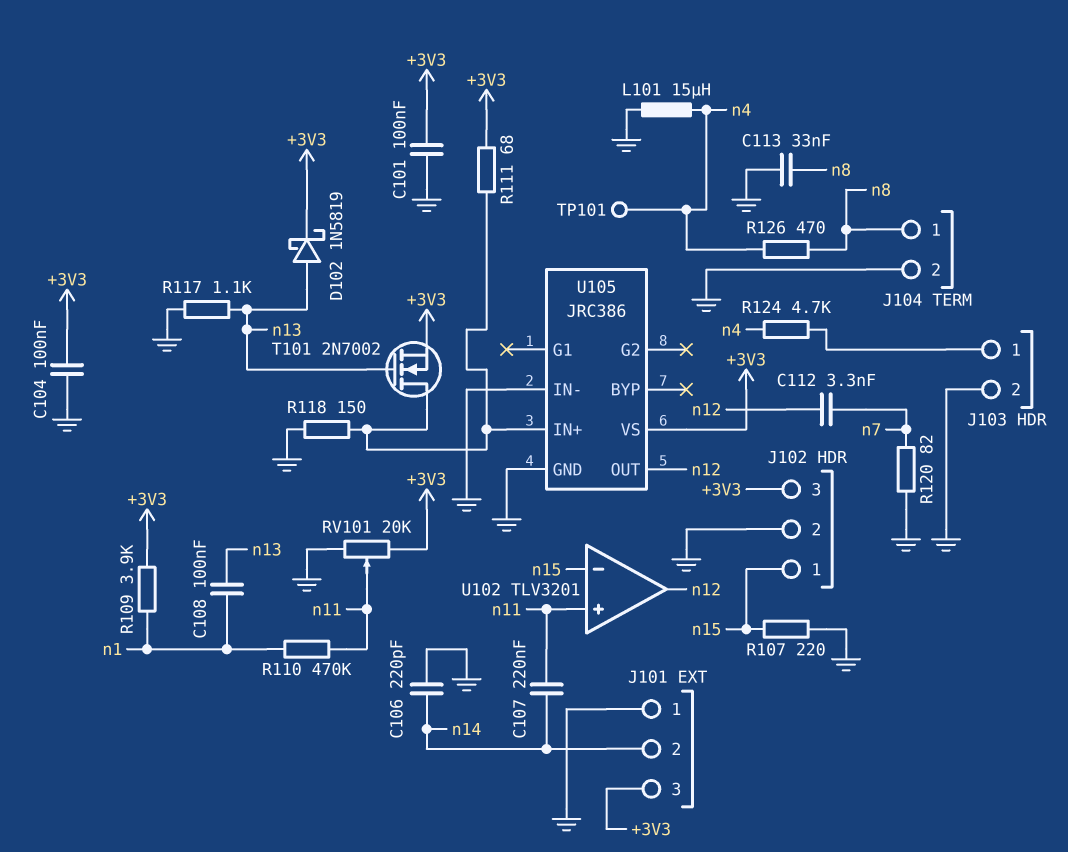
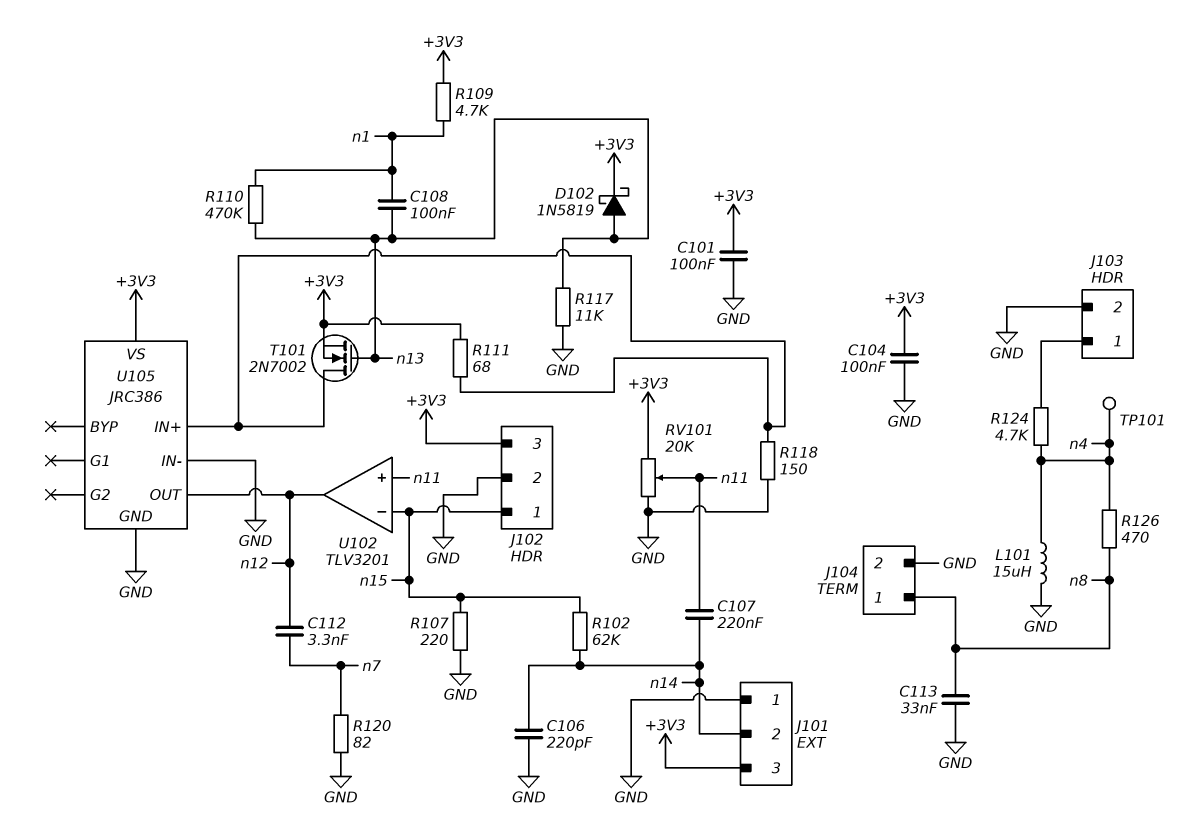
R102: none -> 62k (n14, n15)
R109: 3.9k (+3V3, n1) -> 4.7k (+3V3, n1)
R110: 470k (n1, n11) -> 470k (n1, n13)
R117: 1.1k (GND, n13) -> 11k (GND, n13)

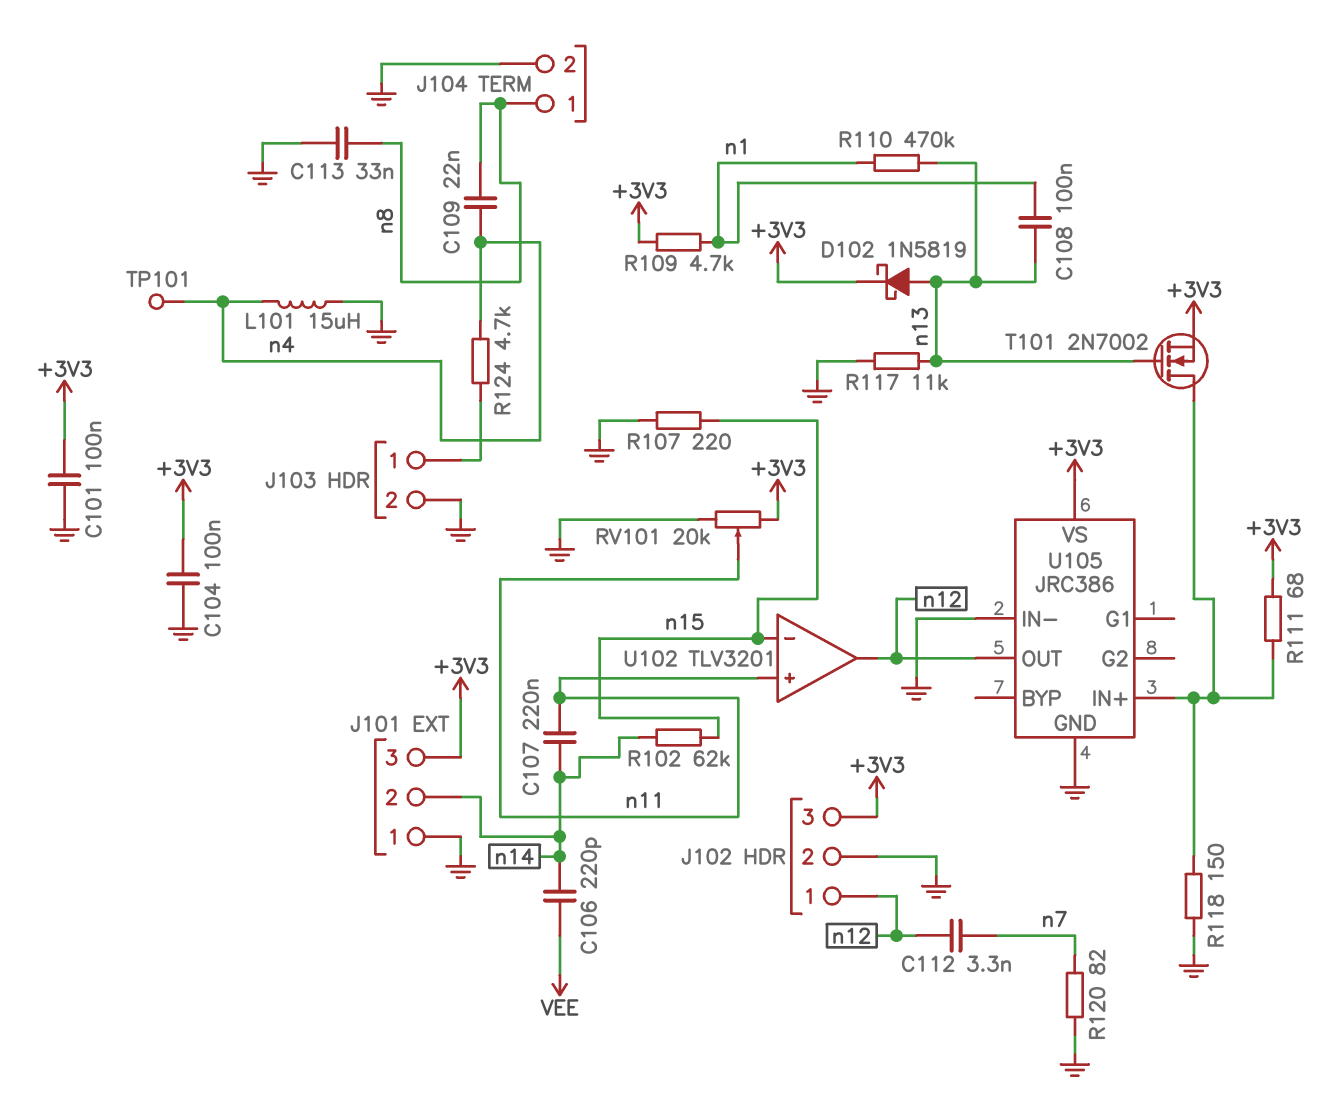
C106: 220pF (GND, n14) -> 220pF (VEE, n14)
C109: none -> 22nF (n4, n8)
J102 pin 1: n15 -> n12
R126: 470 (n4, n8) -> none

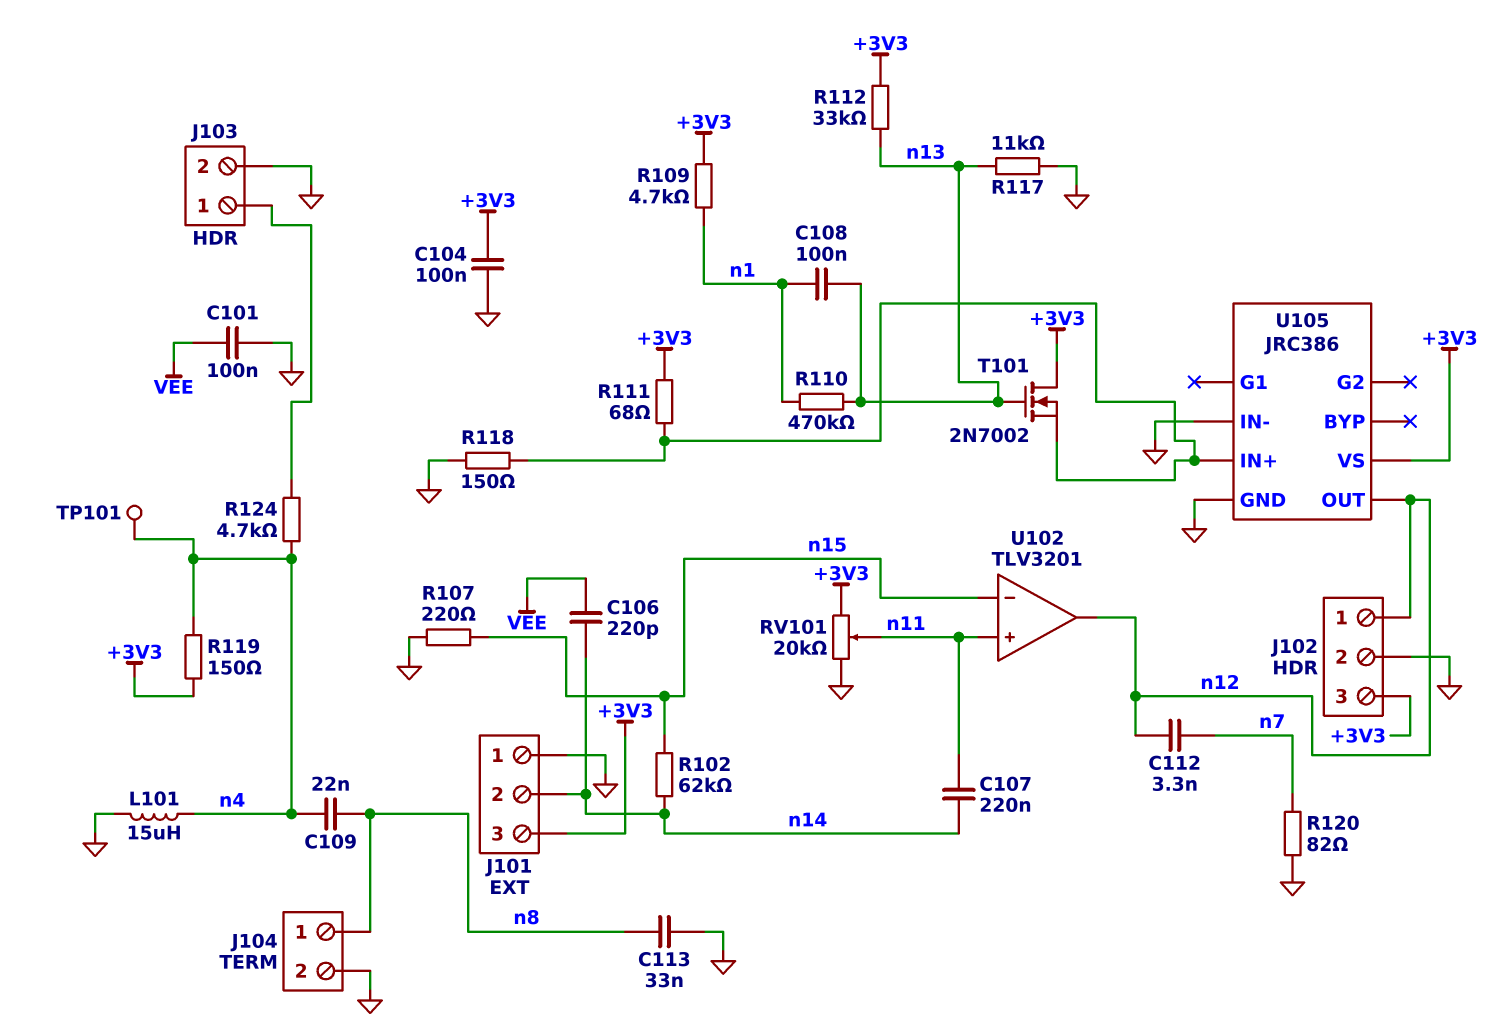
C101: 100nF (+3V3, GND) -> 100nF (GND, VEE)
D102: schottky 1N5819 (A n13, K +3V3) -> none
R112: none -> 33k (+3V3, n13)
R119: none -> 150 (+3V3, n4)
T101: NMOS 2N7002 (G n13, D U105/IN+, S +3V3) -> NMOS 2N7002 (G n13, D +3V3, S U105/IN+)

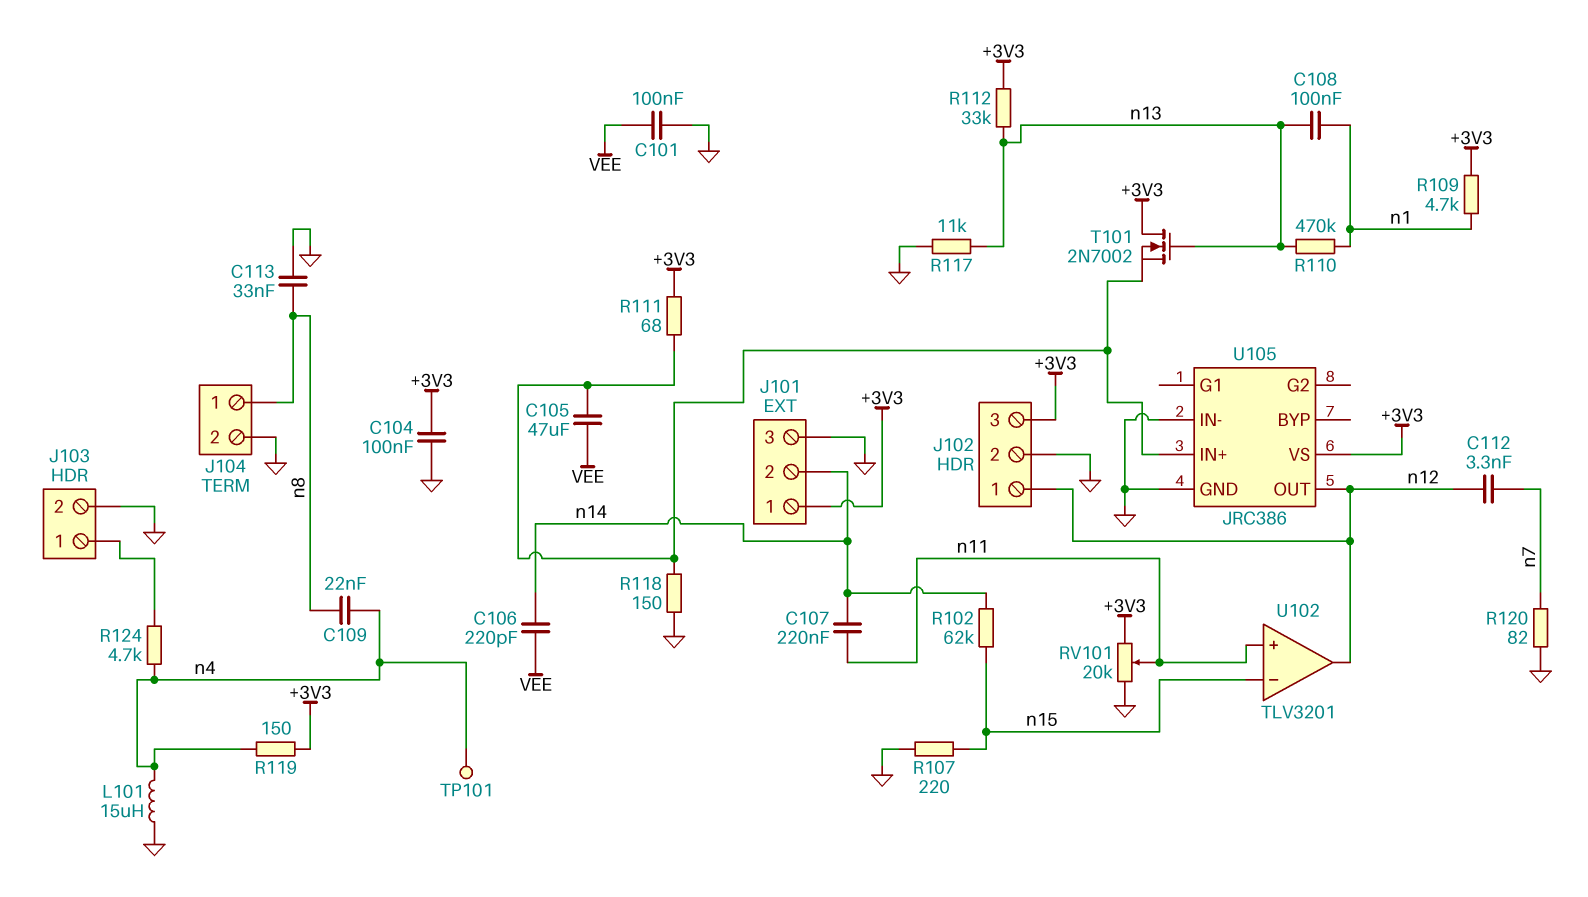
C105: none -> 47uF (U105/IN+, VEE)
J101 pin 1: GND -> +3V3
J101 pin 3: +3V3 -> GND

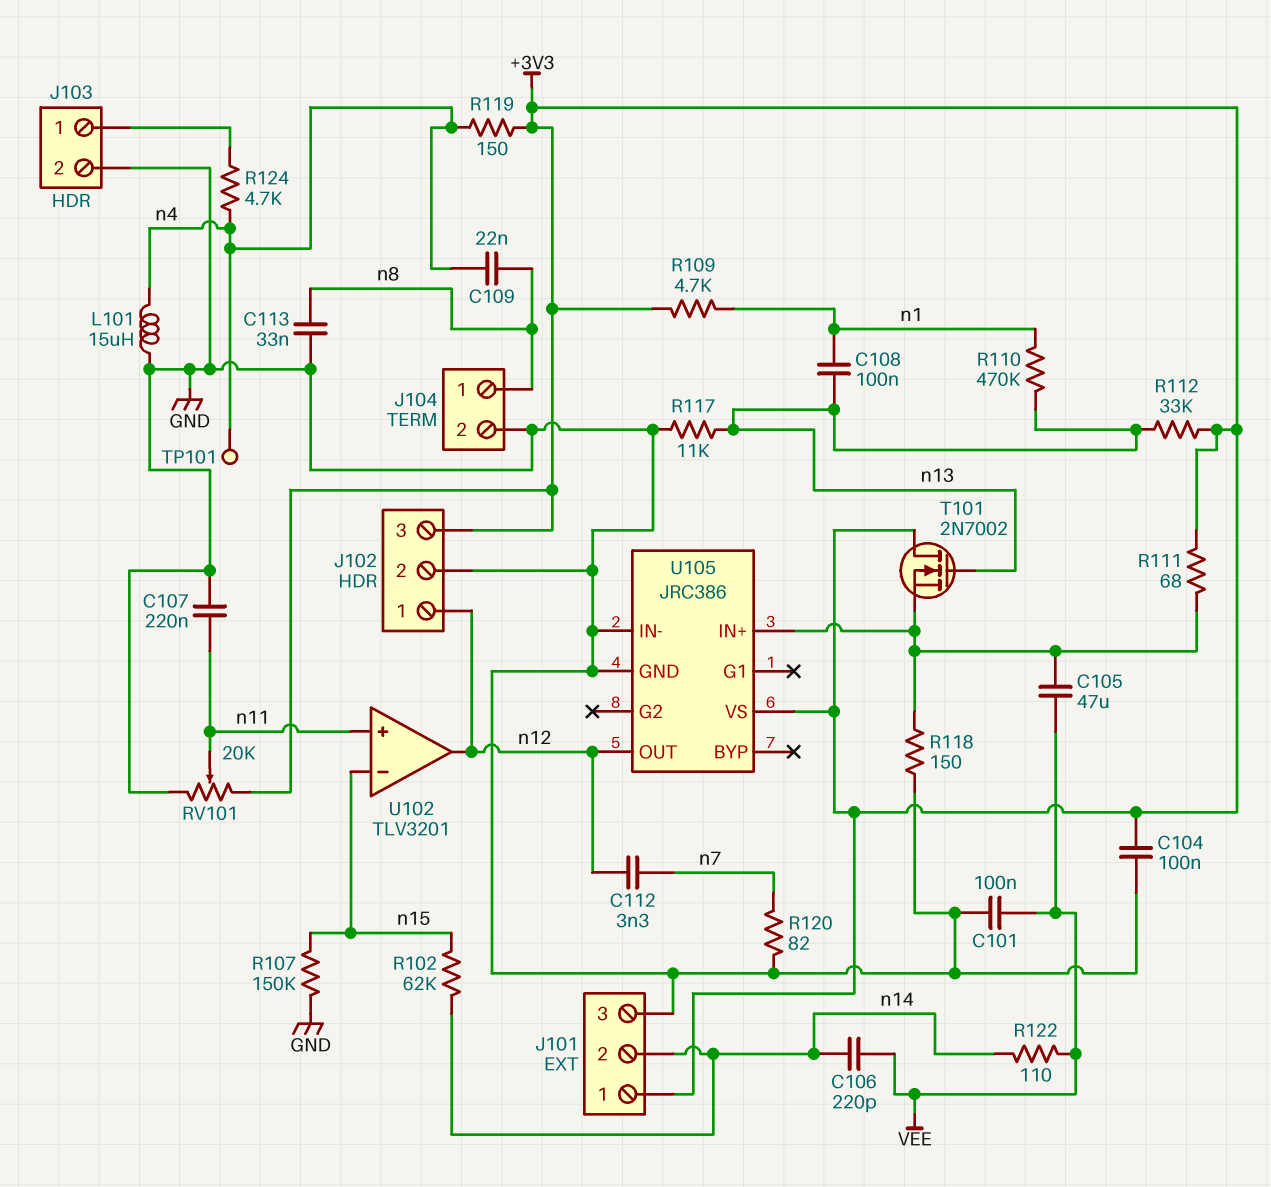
C107: 220nF (n11, n14) -> 220nF (GND, n11)
R107: 220 (GND, n15) -> 150k (GND, n15)
R122: none -> 110 (VEE, n14)

